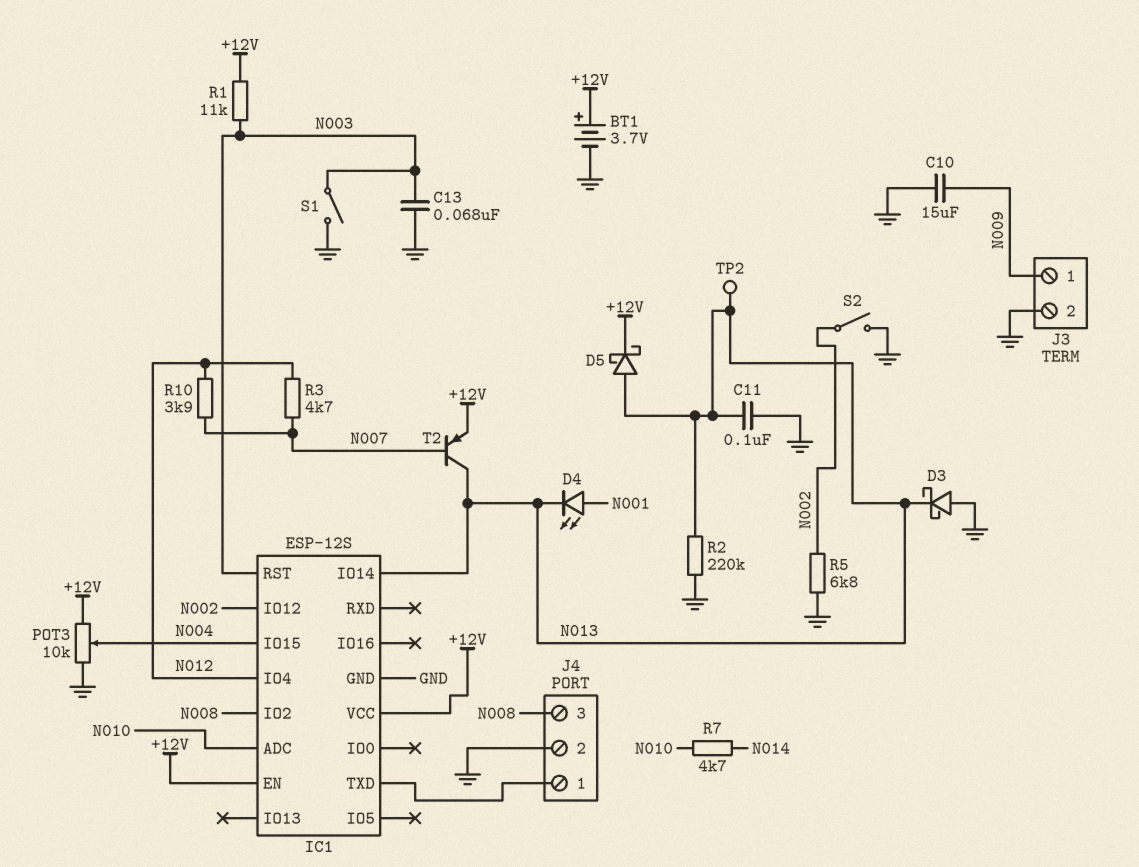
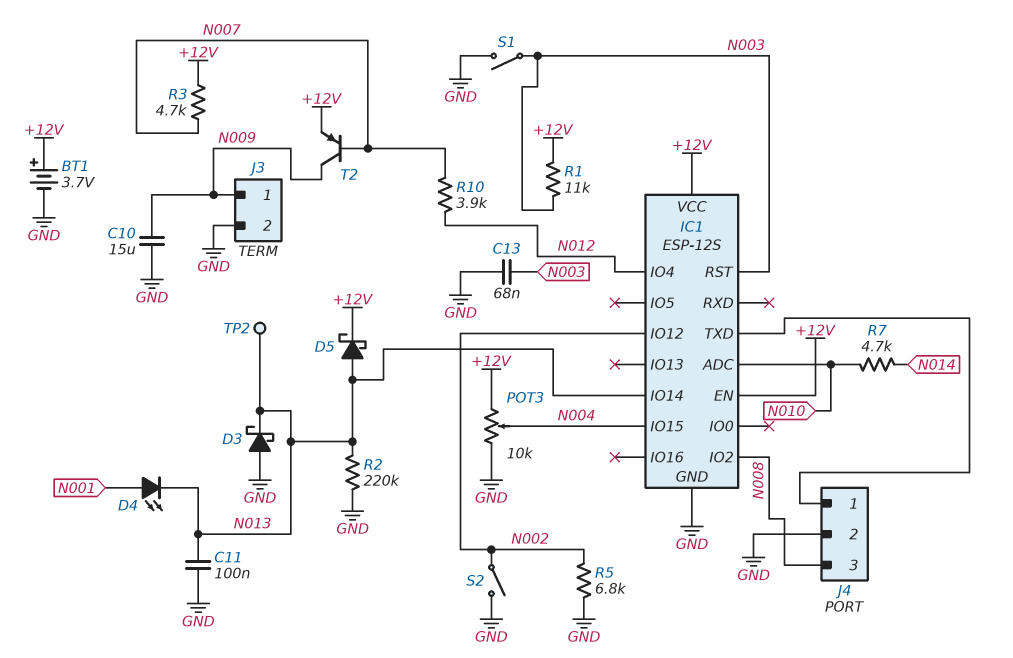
R3: 4.7k (N007, N012) -> 4.7k (+12V, N007)
T2: PNP (B N007, C N013, E +12V) -> PNP (B N007, C N009, E +12V)

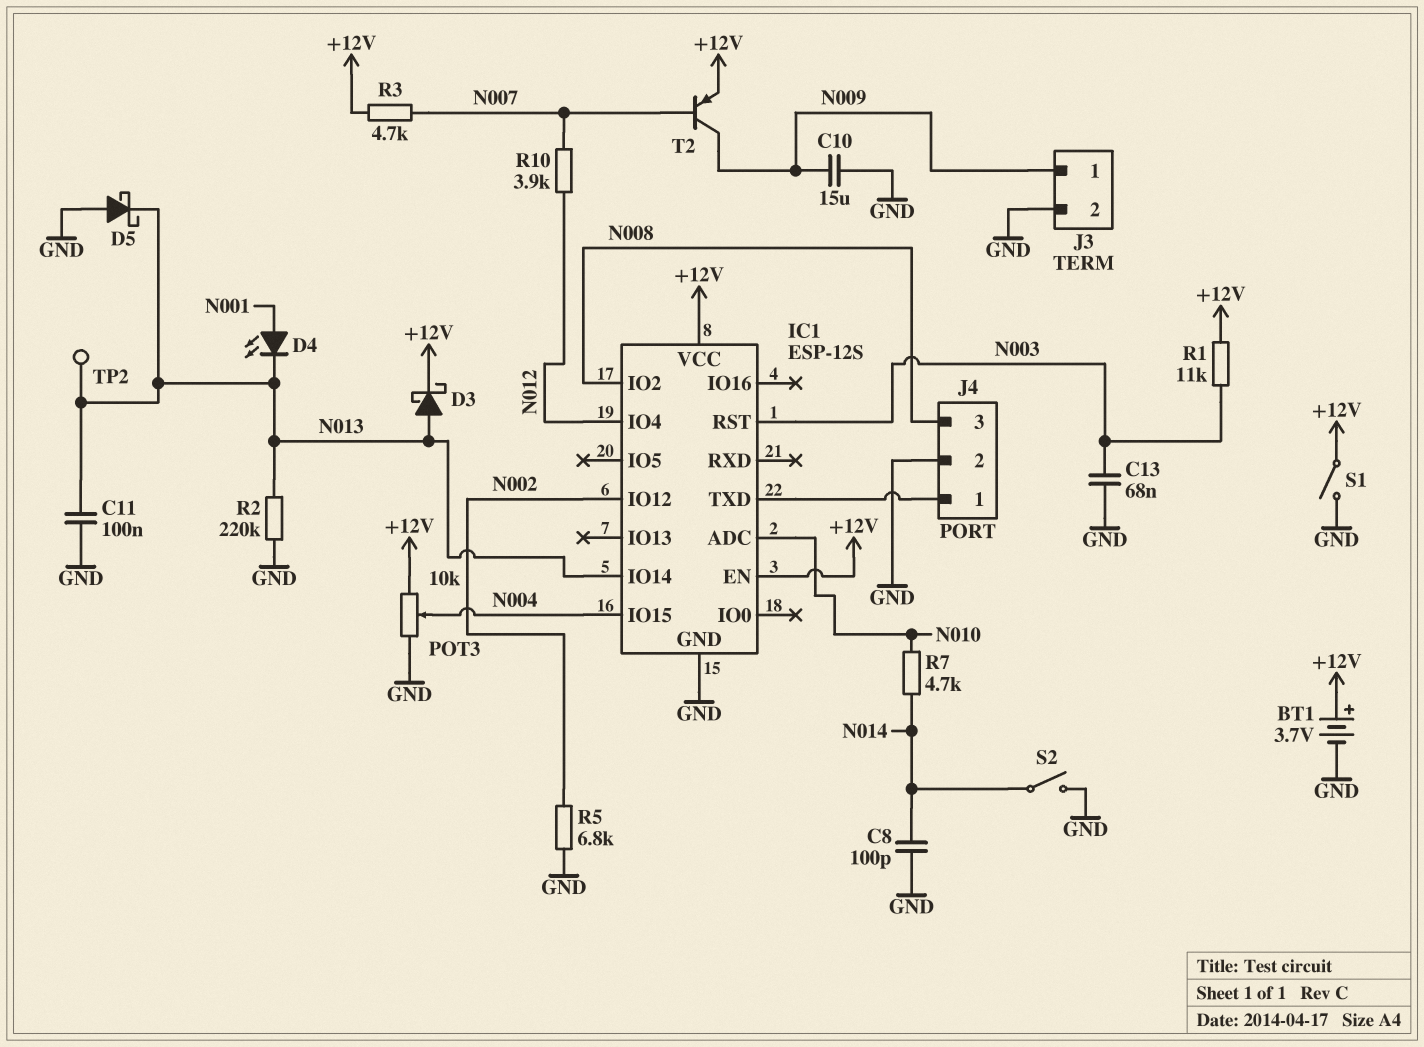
C8: none -> 100pF (GND, N014)
D3: schottky (A GND, K N013) -> schottky (A N013, K +12V)
D5: schottky (A N013, K +12V) -> schottky (A GND, K N013)
S1: switch (GND, N003) -> switch (+12V, GND)
S2: switch (GND, N002) -> switch (GND, N014)

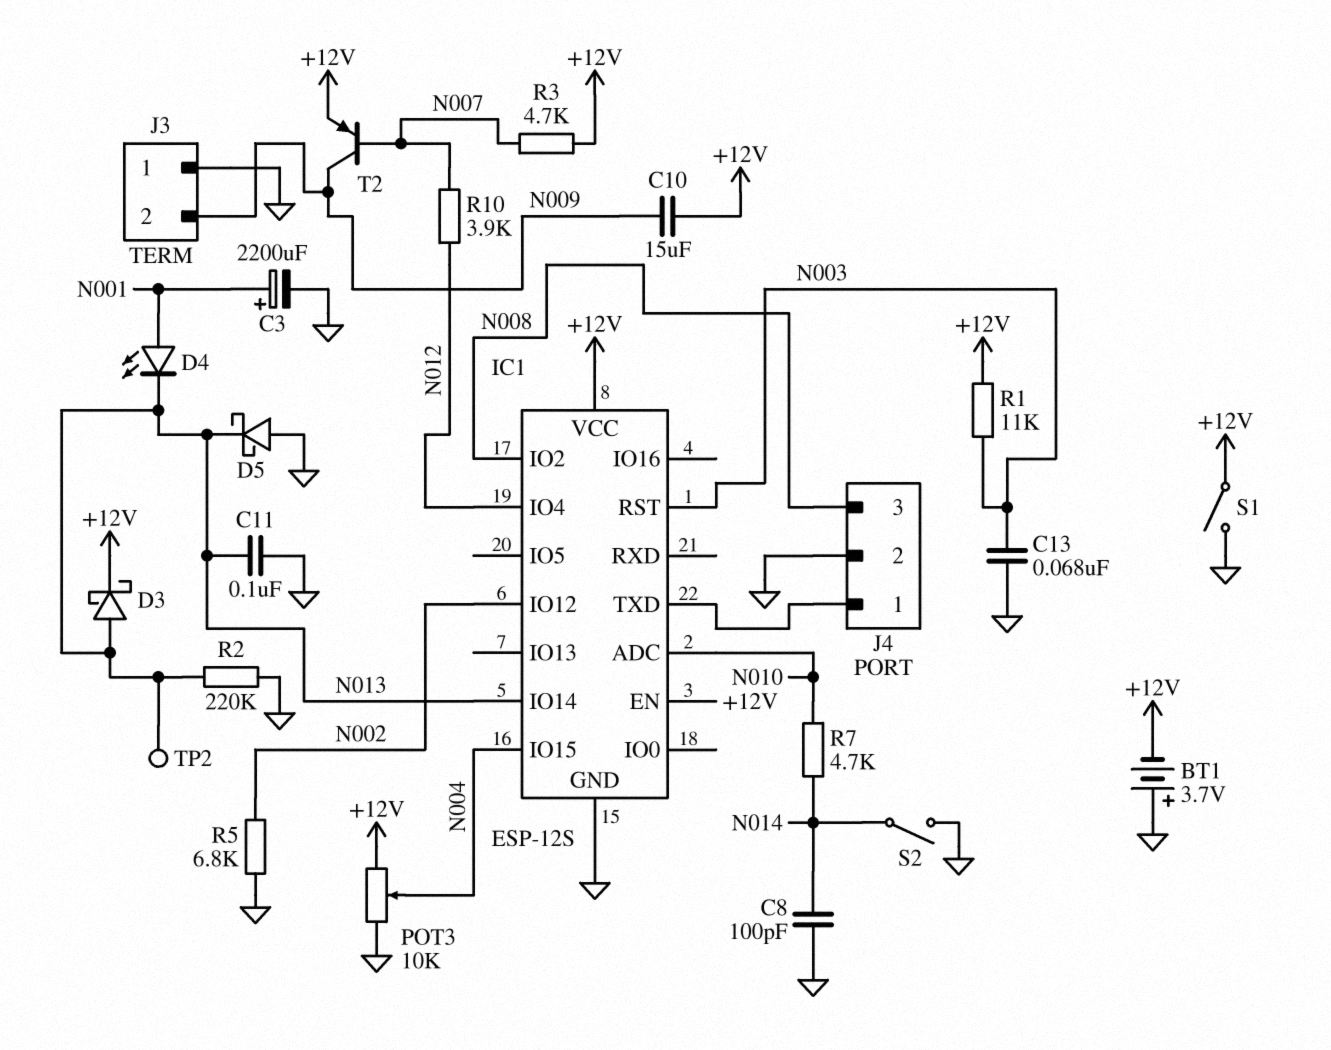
BT1: 3.7V (plus +12V, minus GND) -> 3.7V (plus GND, minus +12V)
C3: none -> 2200uF (plus N001, minus GND)
C10: 15uF (GND, N009) -> 15uF (+12V, N009)
J3 pin 1: N009 -> GND
J3 pin 2: GND -> N009

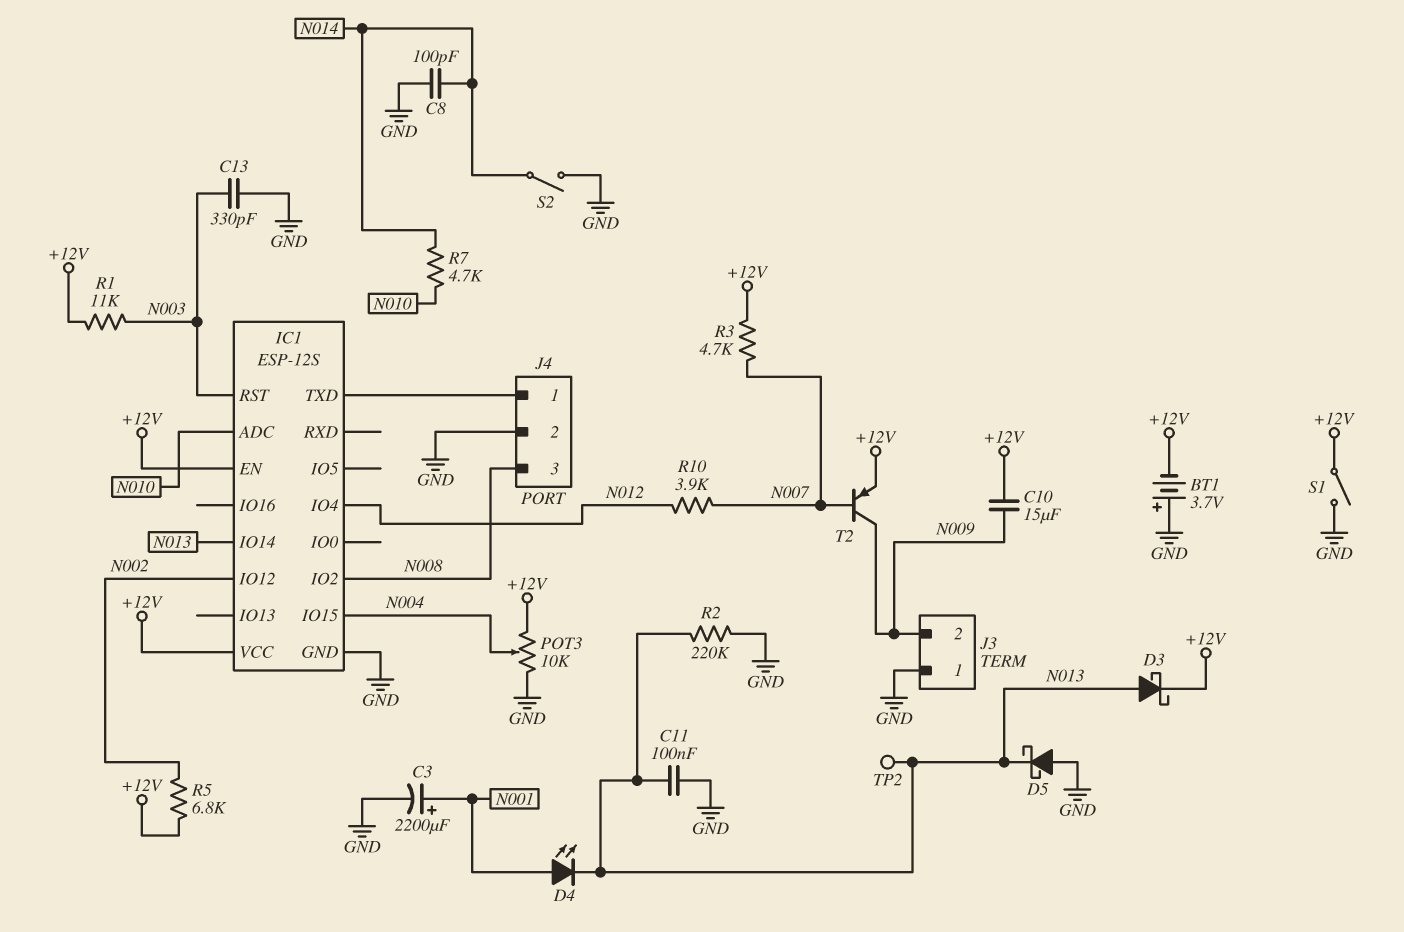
C13: 68nF (GND, N003) -> 330pF (GND, N003)
R5: 6.8k (GND, N002) -> 6.8k (+12V, N002)

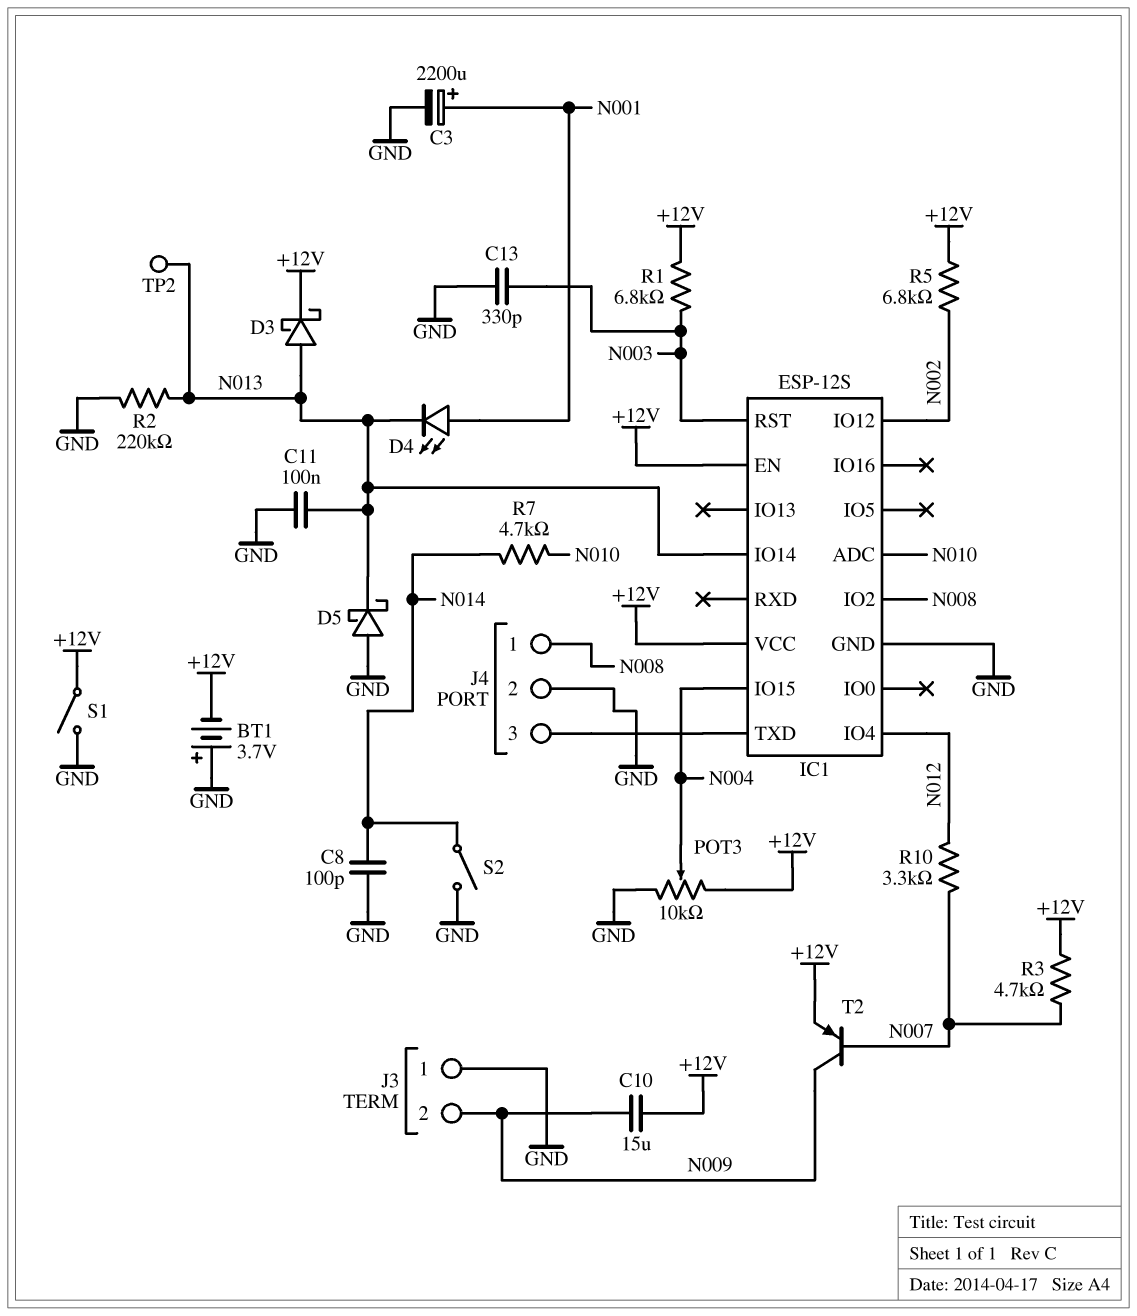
J4 pin 1: IC1/TXD -> N008
J4 pin 3: N008 -> IC1/TXD
R1: 11k (+12V, N003) -> 6.8k (+12V, N003)
R10: 3.9k (N007, N012) -> 3.3k (N007, N012)

